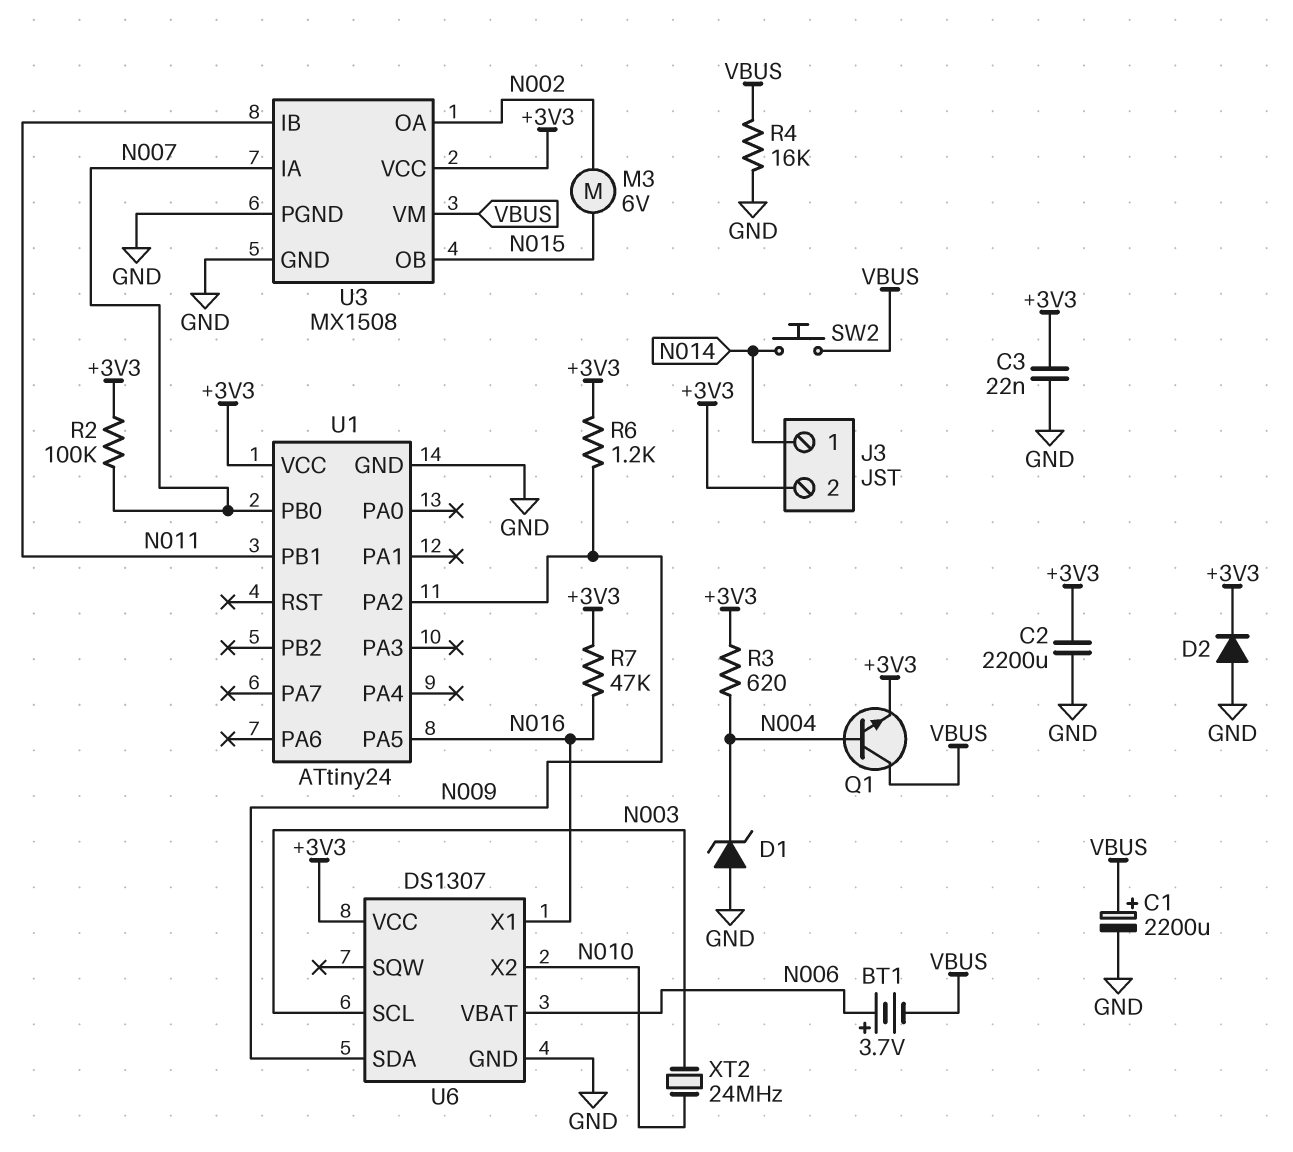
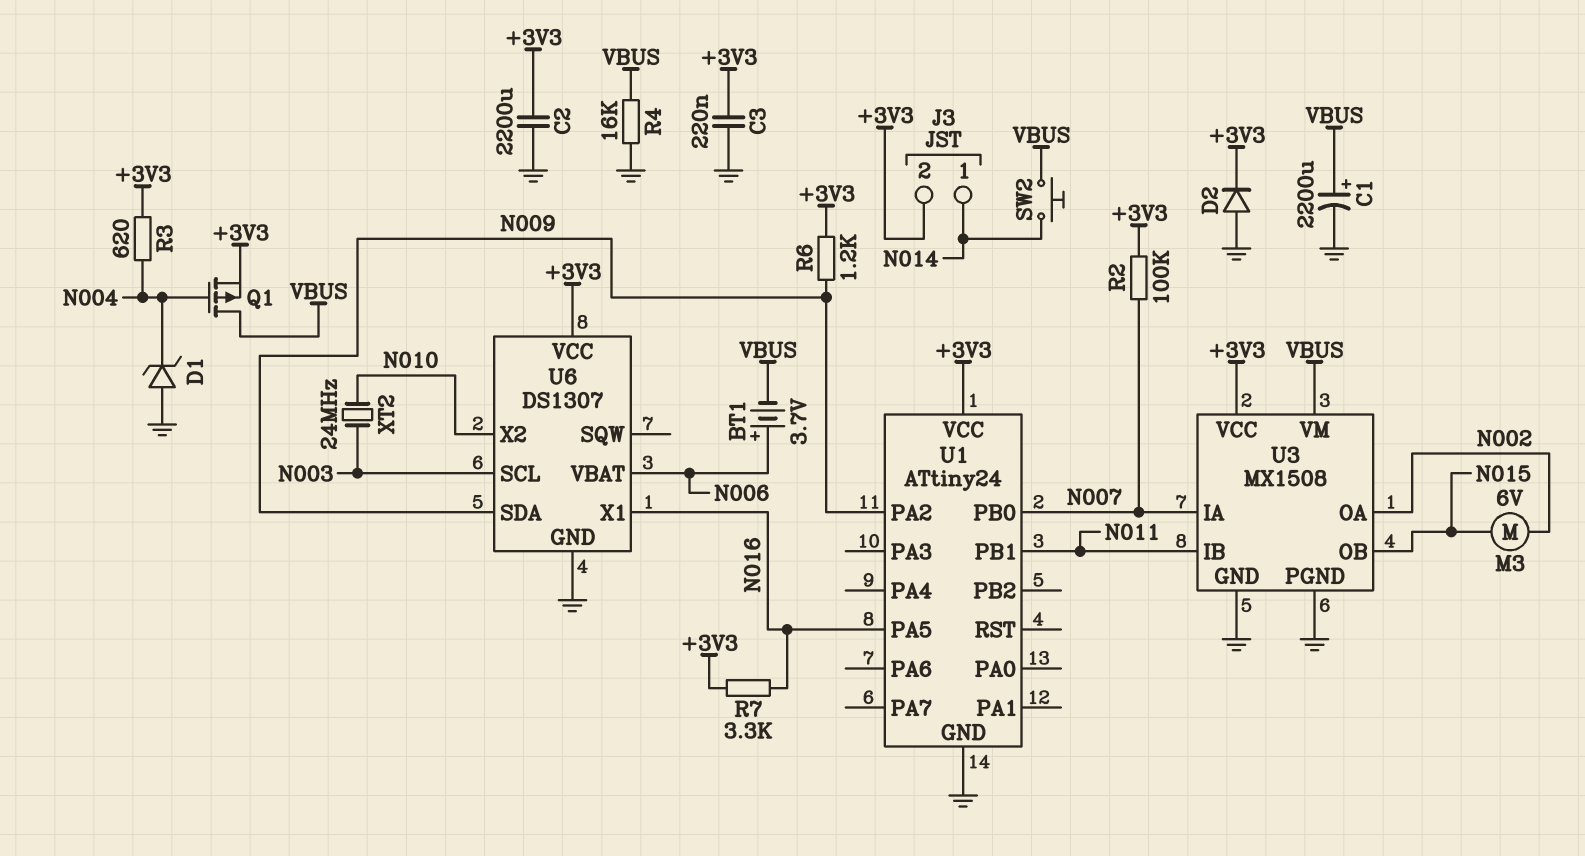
C3: 22nF (+3V3, GND) -> 220nF (+3V3, GND)
Q1: NPN (B N004, C VBUS, E +3V3) -> PMOS (G N004, D VBUS, S +3V3)
R7: 47k (+3V3, N016) -> 3.3k (+3V3, N016)

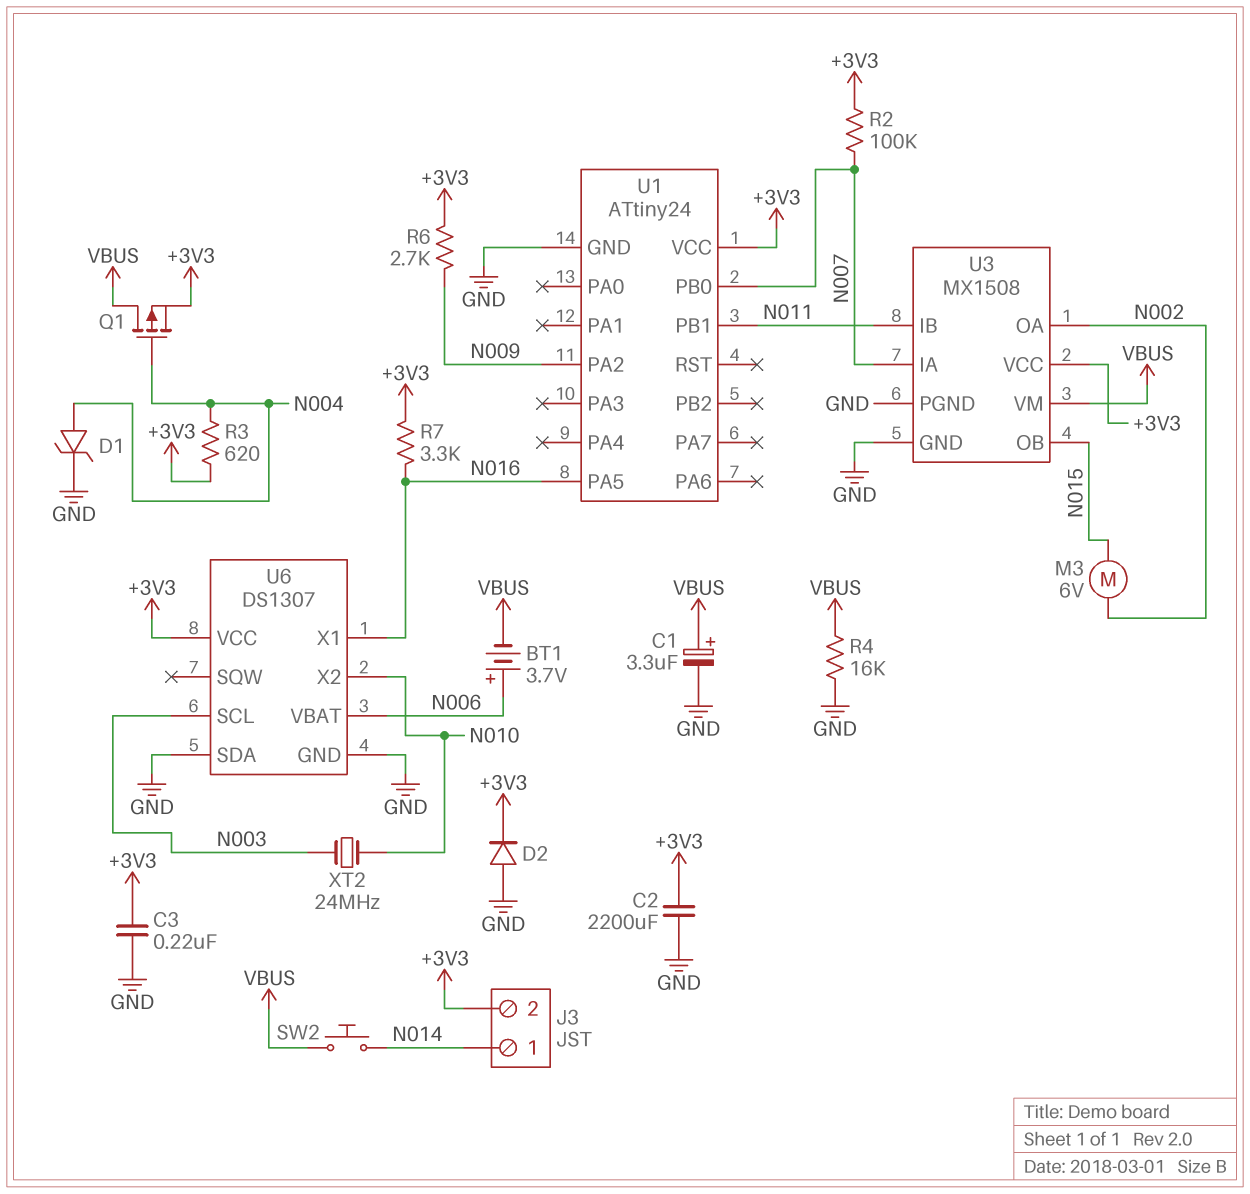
C1: 2200uF (plus VBUS, minus GND) -> 3.3uF (plus VBUS, minus GND)
D1: zener (A GND, K N004) -> zener (A N004, K GND)
R6: 1.2k (+3V3, N009) -> 2.7k (+3V3, N009)
U6 pin SDA: N009 -> GND

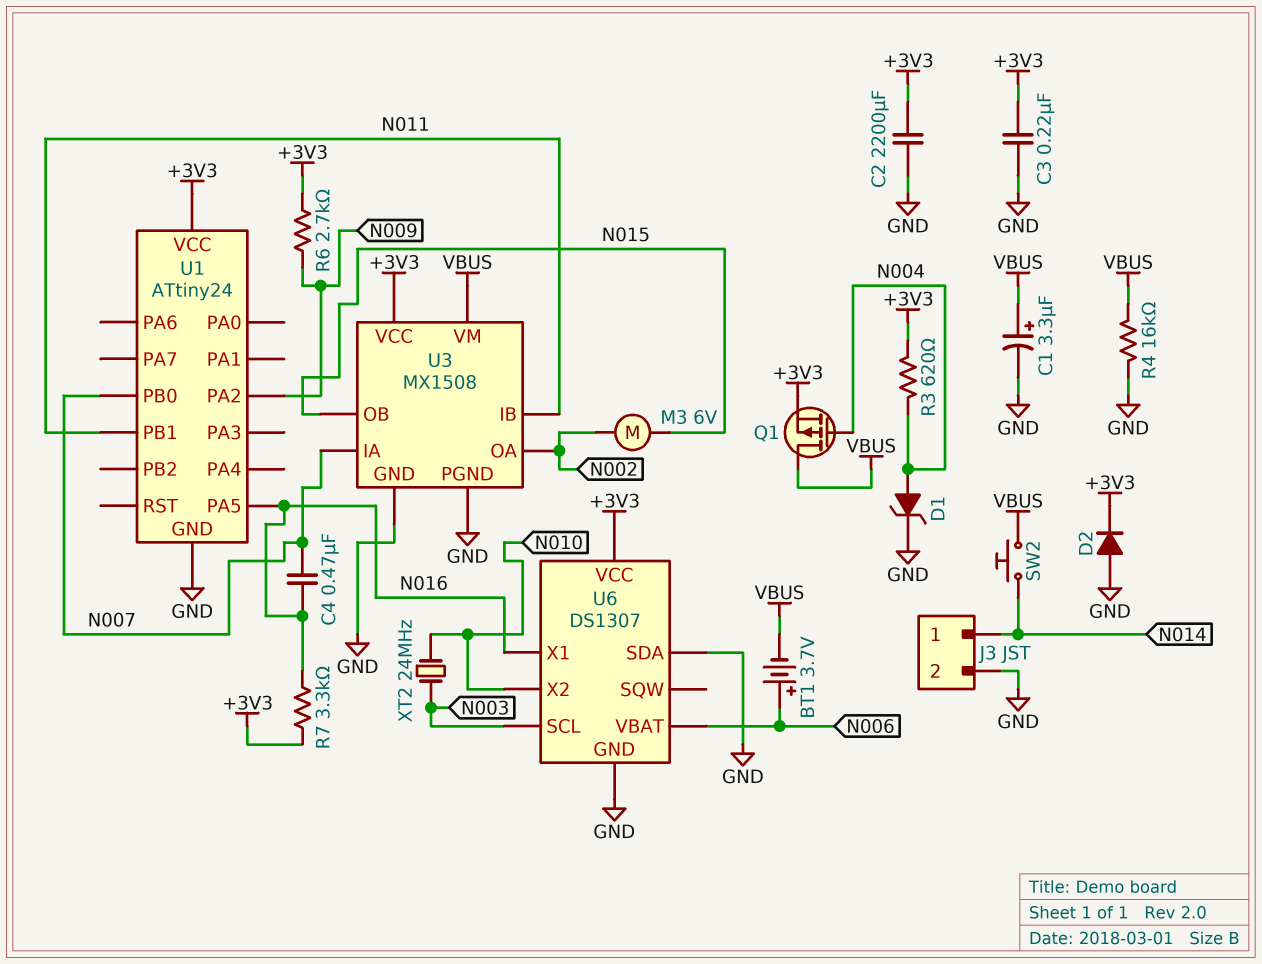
C4: none -> 470nF (N007, N016)
J3 pin 2: +3V3 -> GND
R2: 100k (+3V3, N007) -> none

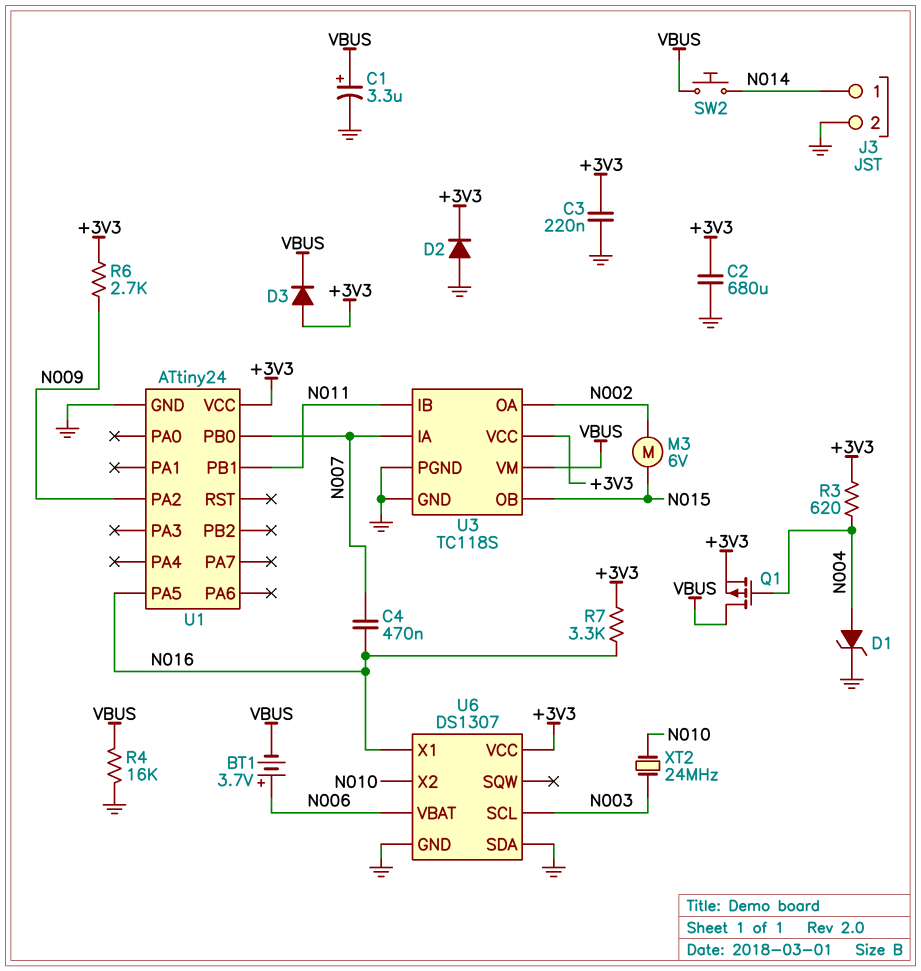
C2: 2200uF (+3V3, GND) -> 680uF (+3V3, GND)
D3: none -> diode (A +3V3, K VBUS)
U3: MX1508 -> TC118S

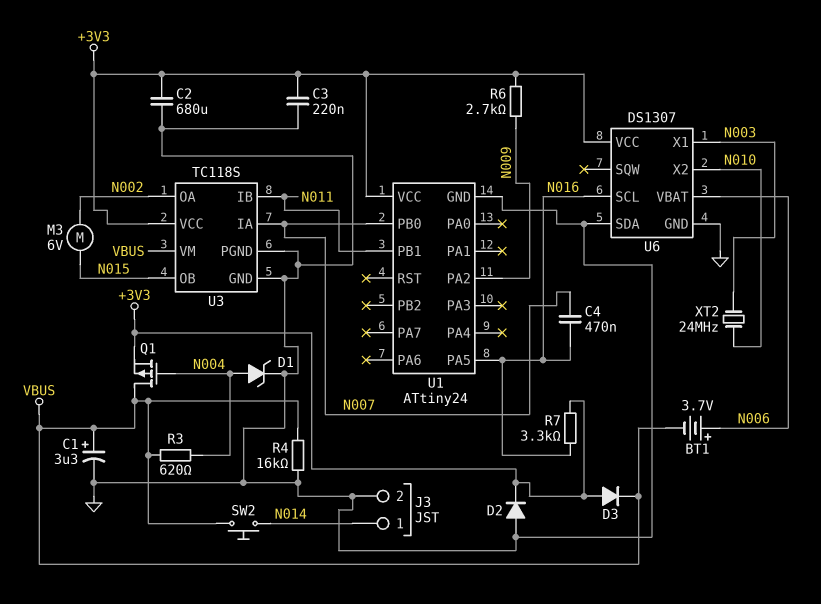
R3: 620 (+3V3, N004) -> 620 (N004, VBUS)
U6 pin SCL: N003 -> N016
U6 pin X1: N016 -> N003

